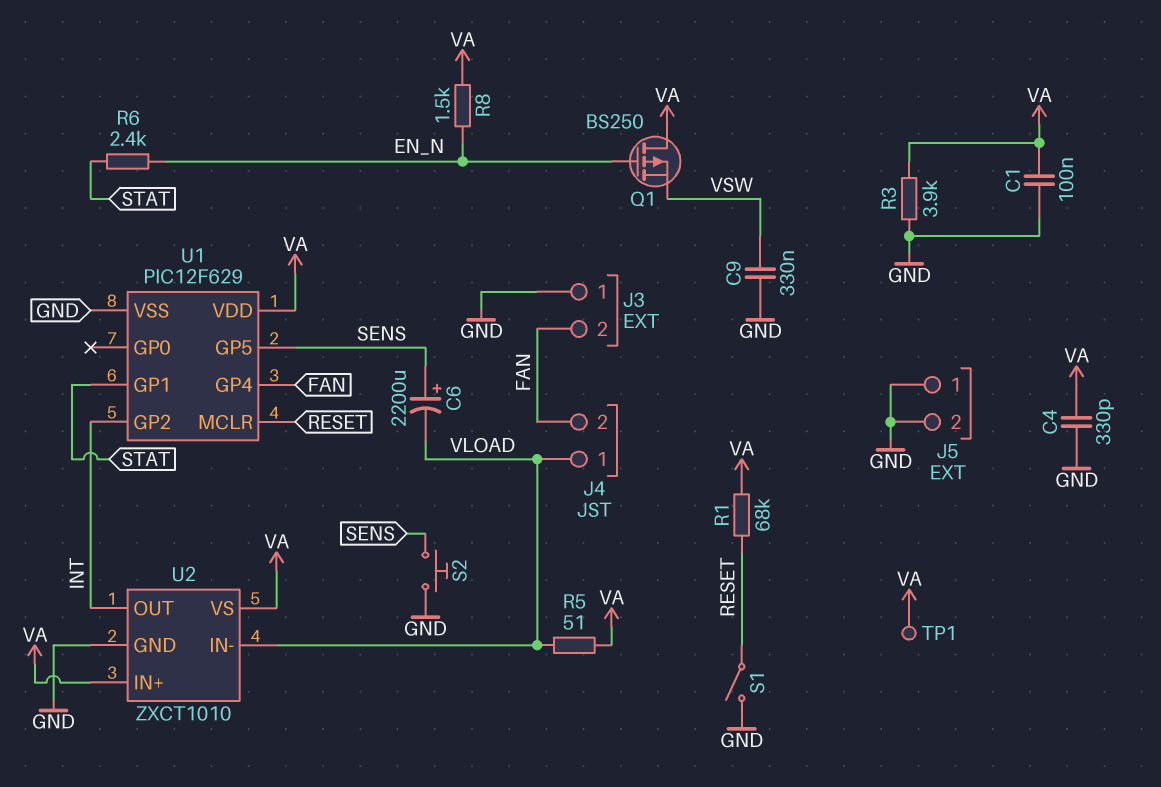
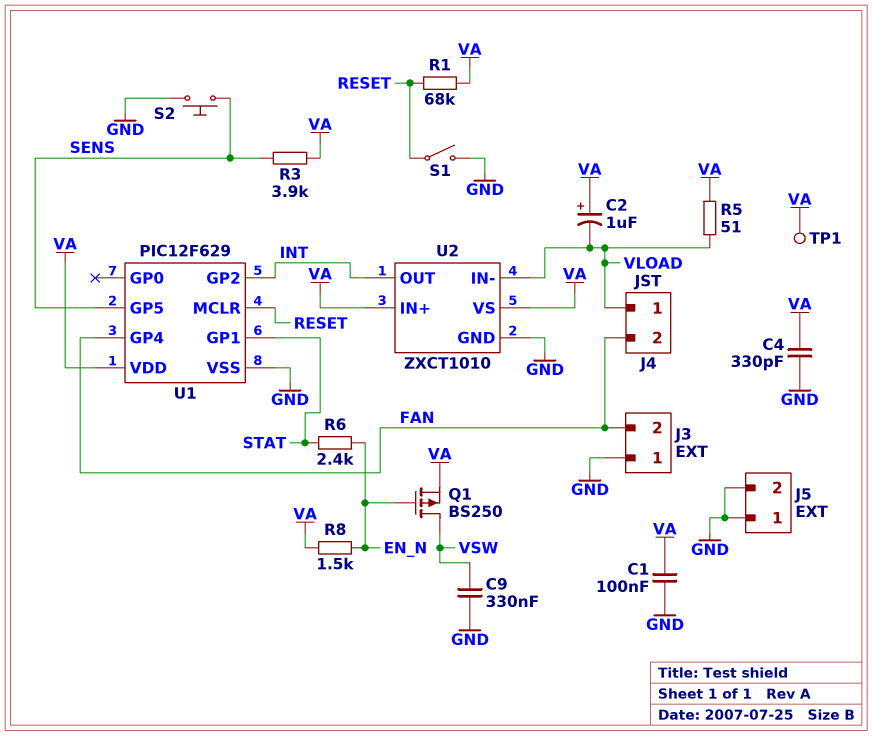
C2: none -> 1uF (plus VA, minus VLOAD)
C6: 2200uF (plus SENS, minus VLOAD) -> none
Q1: PMOS BS250 (G EN_N, D VA, S VSW) -> PMOS BS250 (G EN_N, D VSW, S VA)
R3: 3.9k (GND, VA) -> 3.9k (SENS, VA)

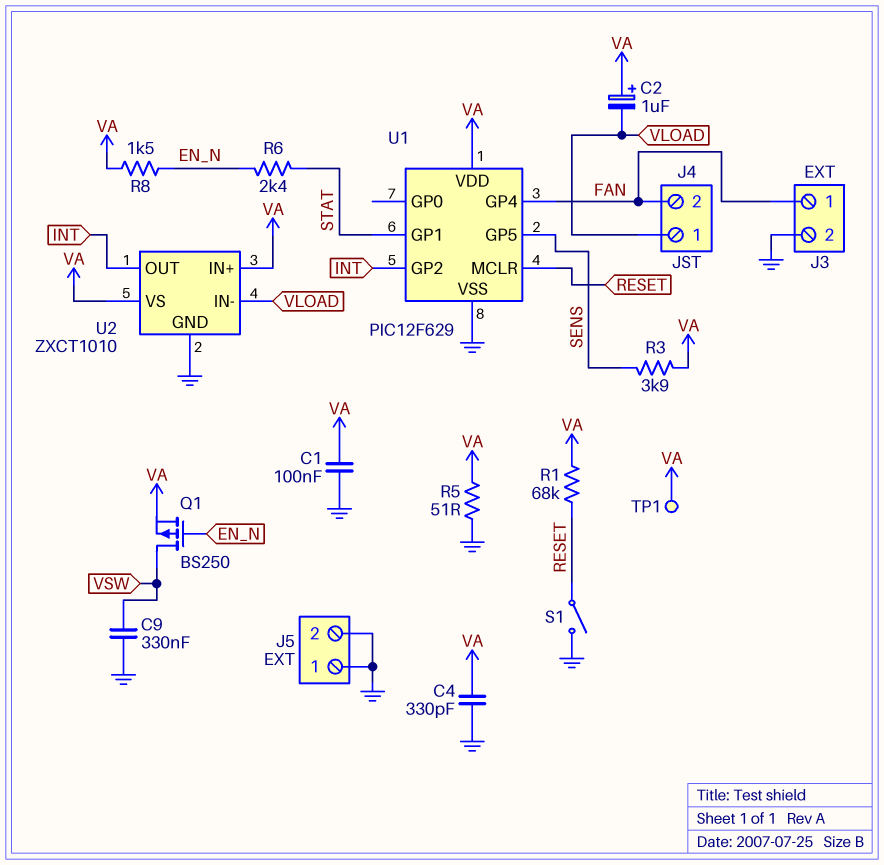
J3 pin 1: GND -> FAN
J3 pin 2: FAN -> GND
R5: 51 (VA, VLOAD) -> 51 (GND, VA)
S2: button (GND, SENS) -> none

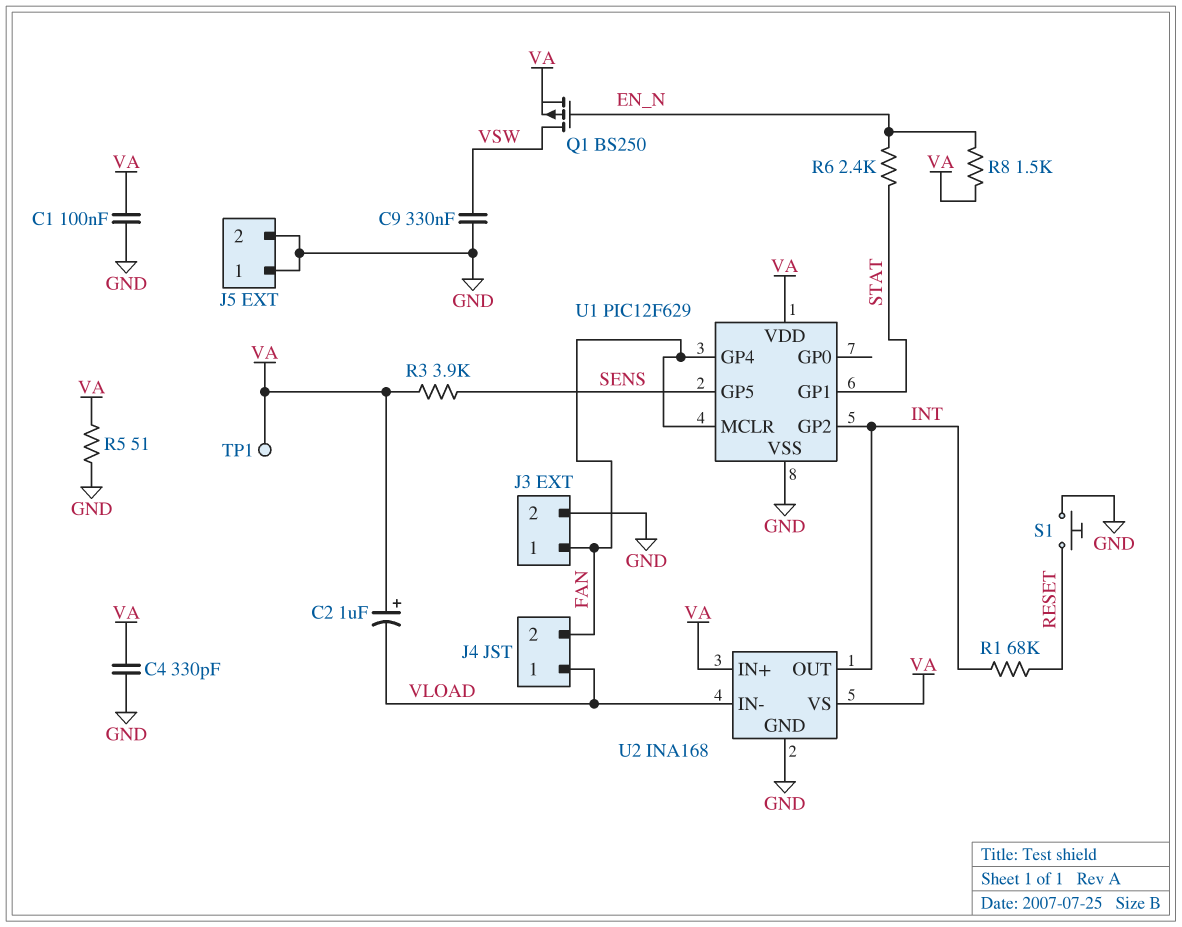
R1: 68k (RESET, VA) -> 68k (INT, RESET)
S1: switch (GND, RESET) -> button (GND, RESET)
U1 pin MCLR: RESET -> FAN
U2: ZXCT1010 -> INA168

